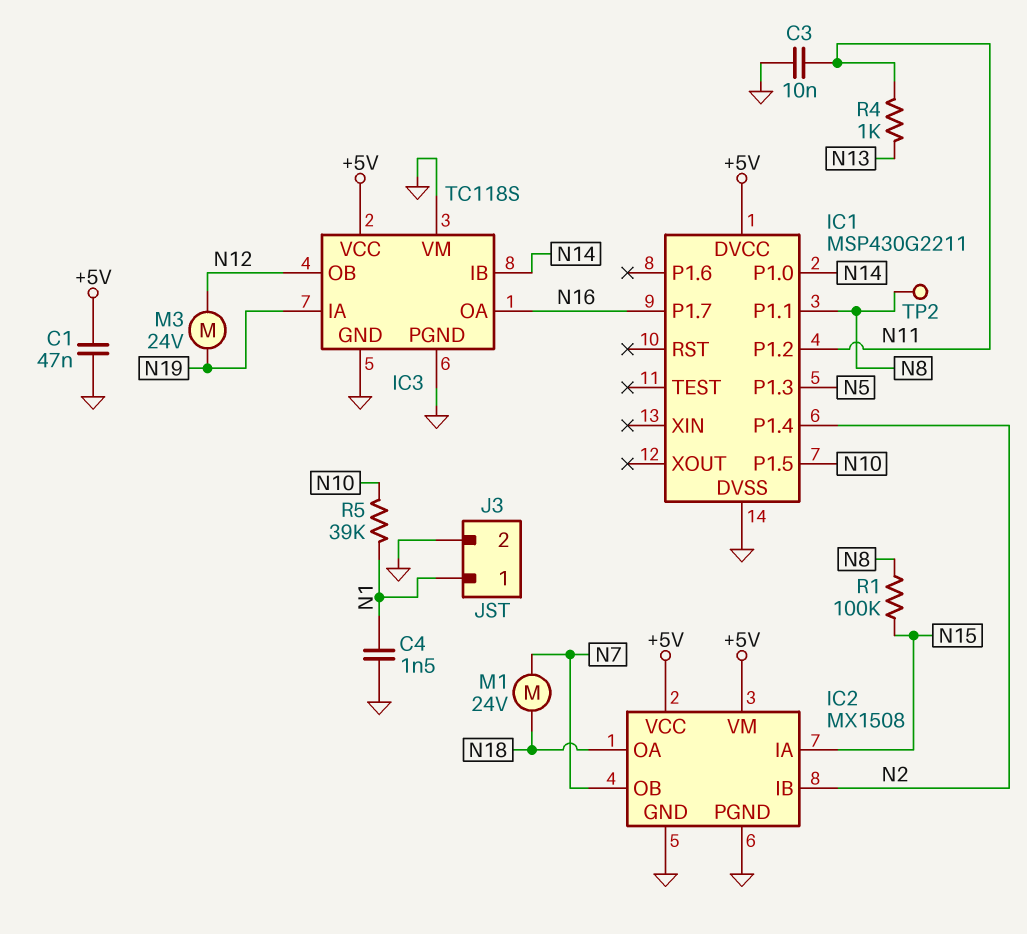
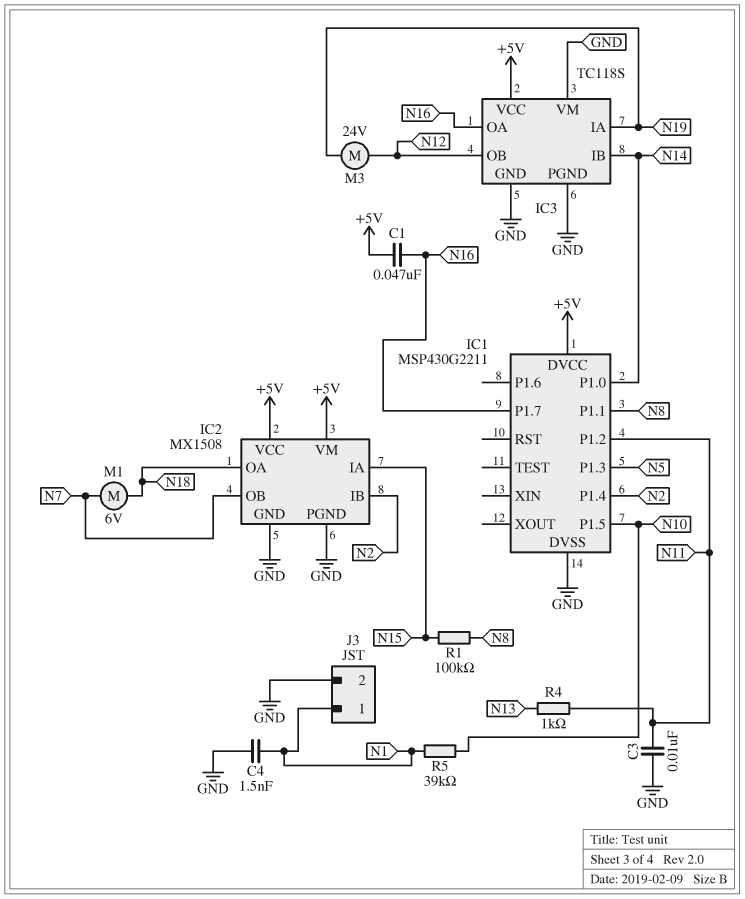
C1: 47nF (+5V, GND) -> 47nF (+5V, N16)
M1: motor 24V (N7, N18) -> motor 6V (N7, N18)
TP2: test point (N8) -> none

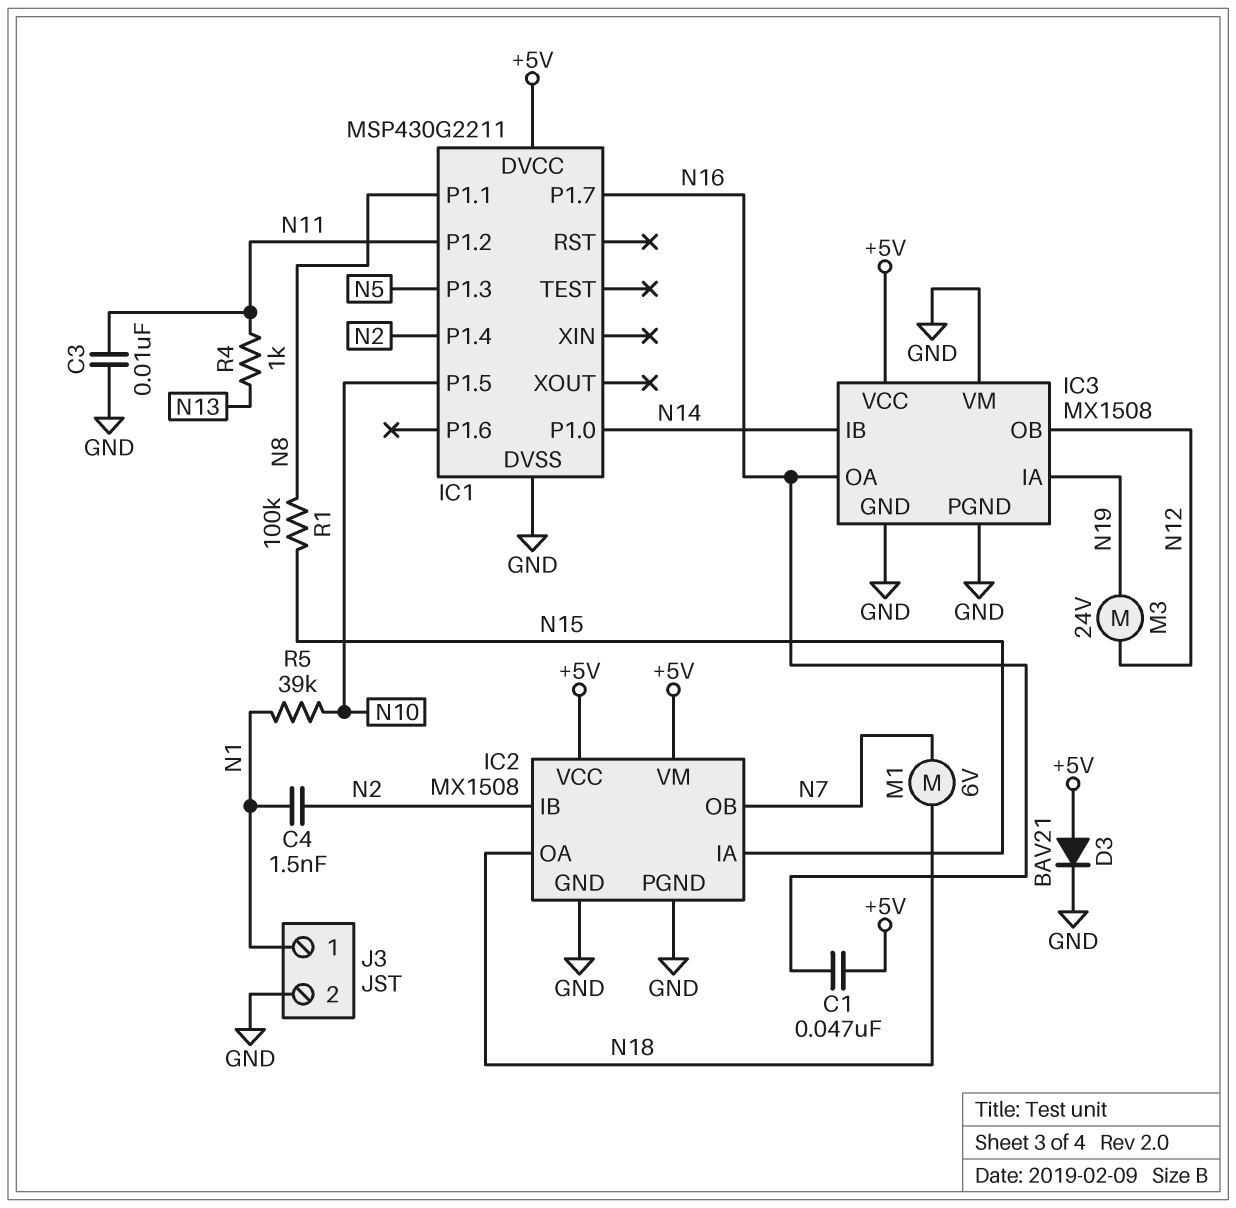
C4: 1.5nF (GND, N1) -> 1.5nF (N1, N2)
D3: none -> diode BAV21 (A +5V, K GND)
IC3: TC118S -> MX1508

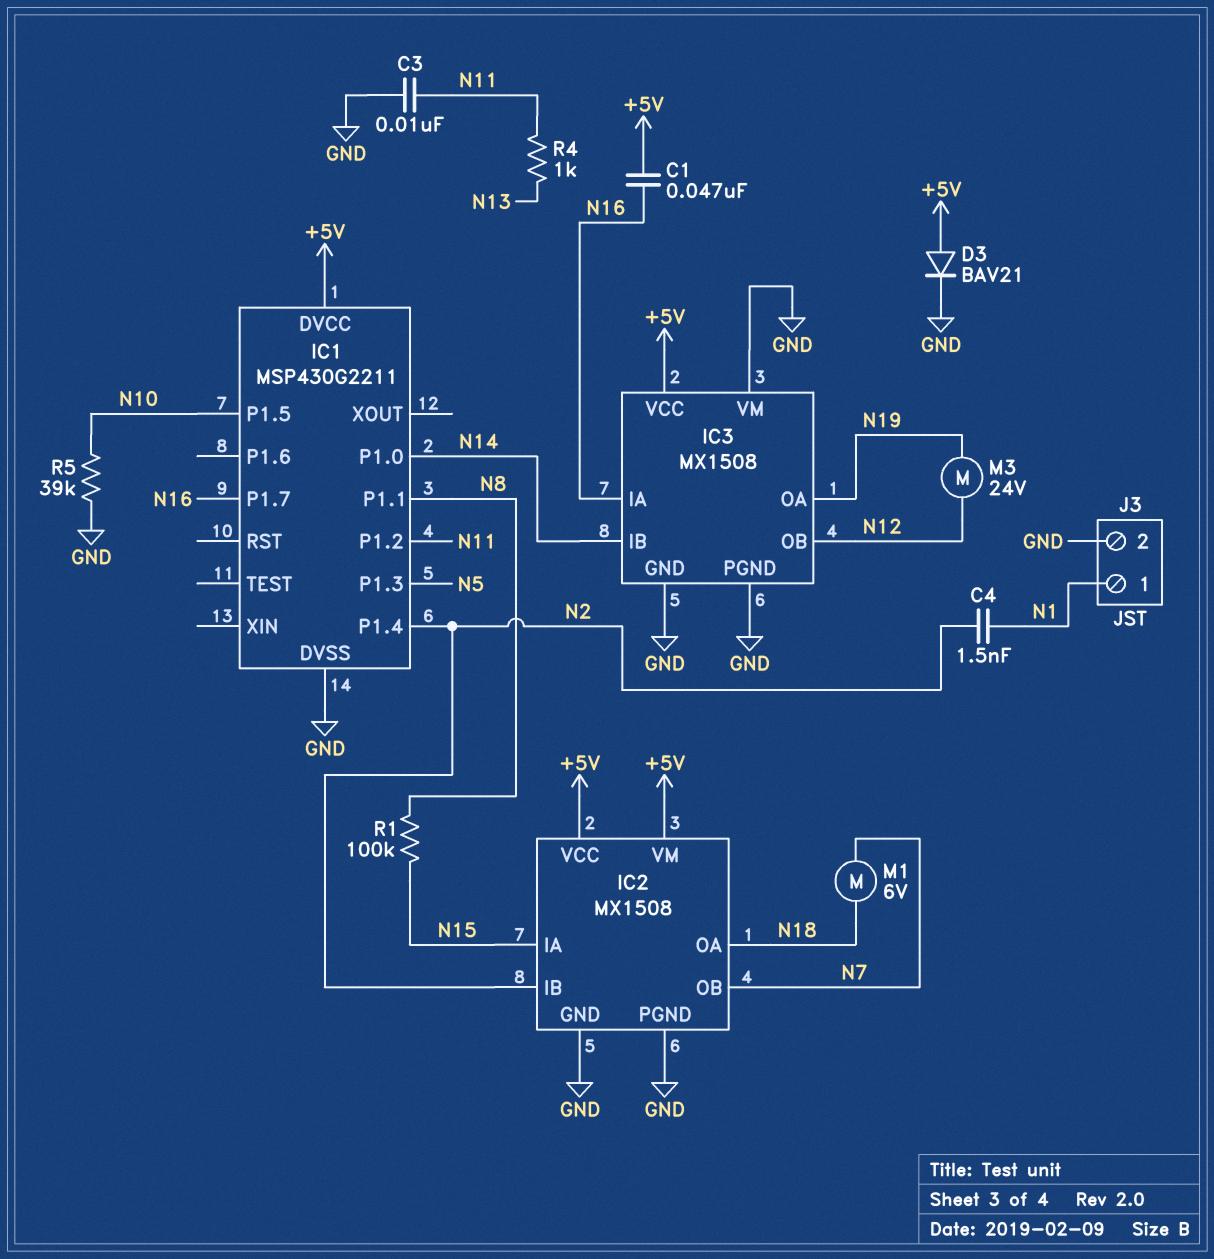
IC3 pin IA: N19 -> N16
IC3 pin OA: N16 -> N19
R5: 39k (N1, N10) -> 39k (GND, N10)

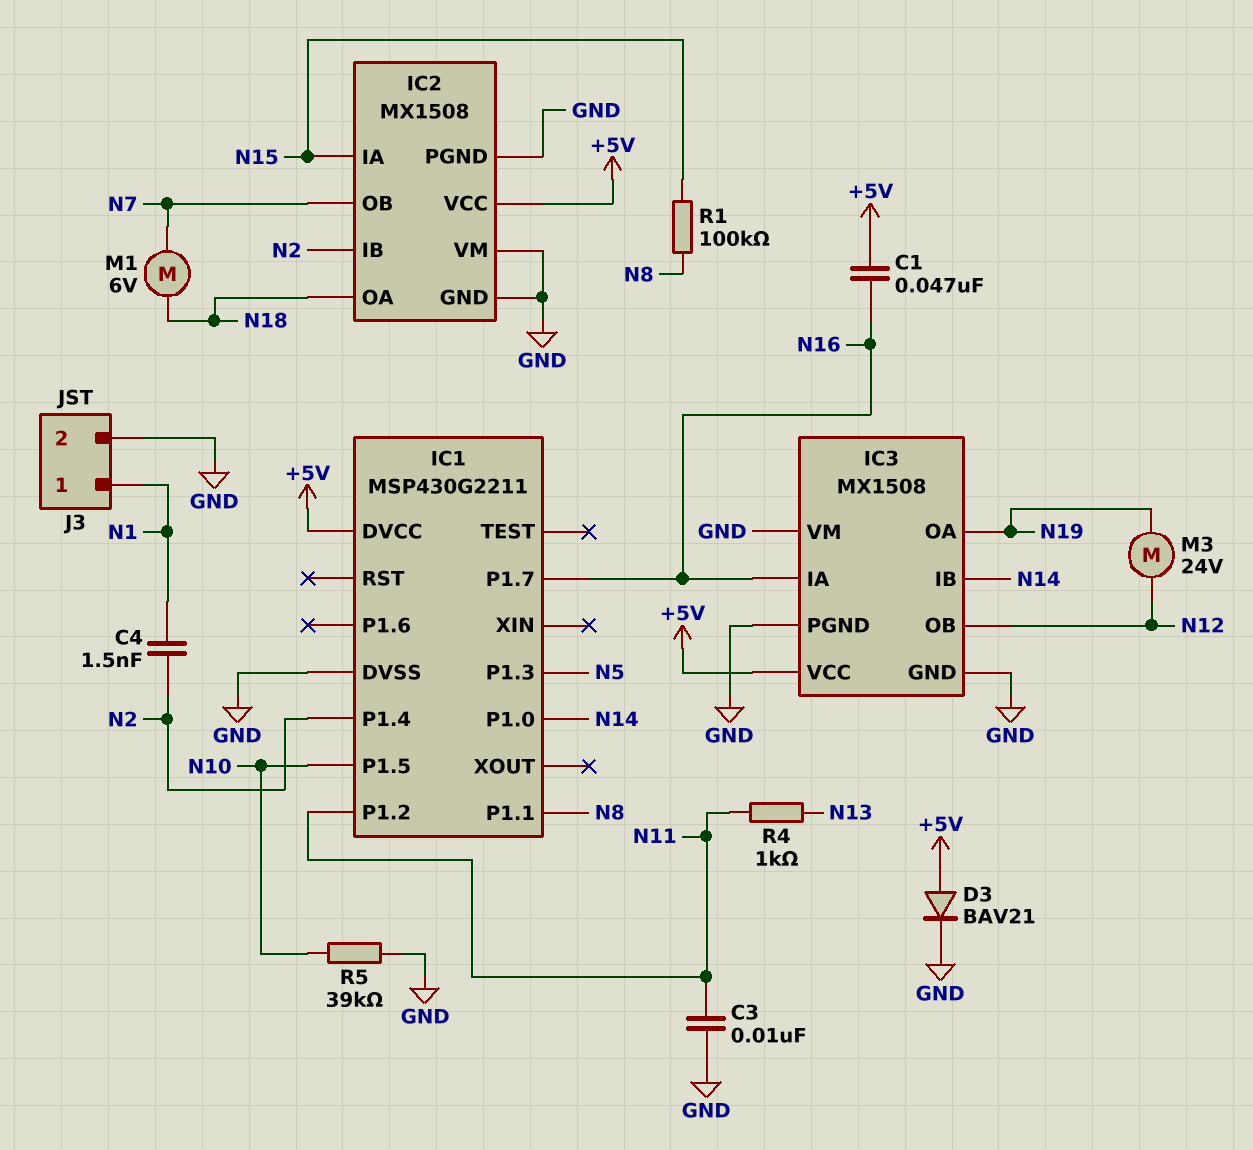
IC2 pin VM: +5V -> GND

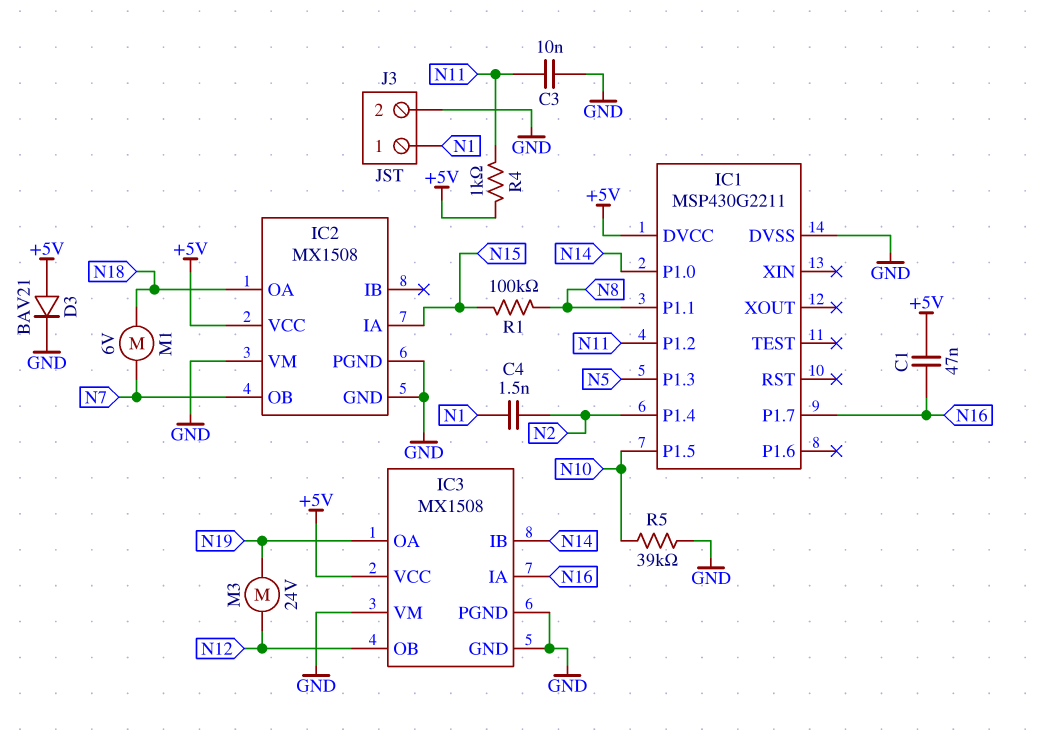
IC2 pin IB: N2 -> none
R4: 1k (N11, N13) -> 1k (+5V, N11)

